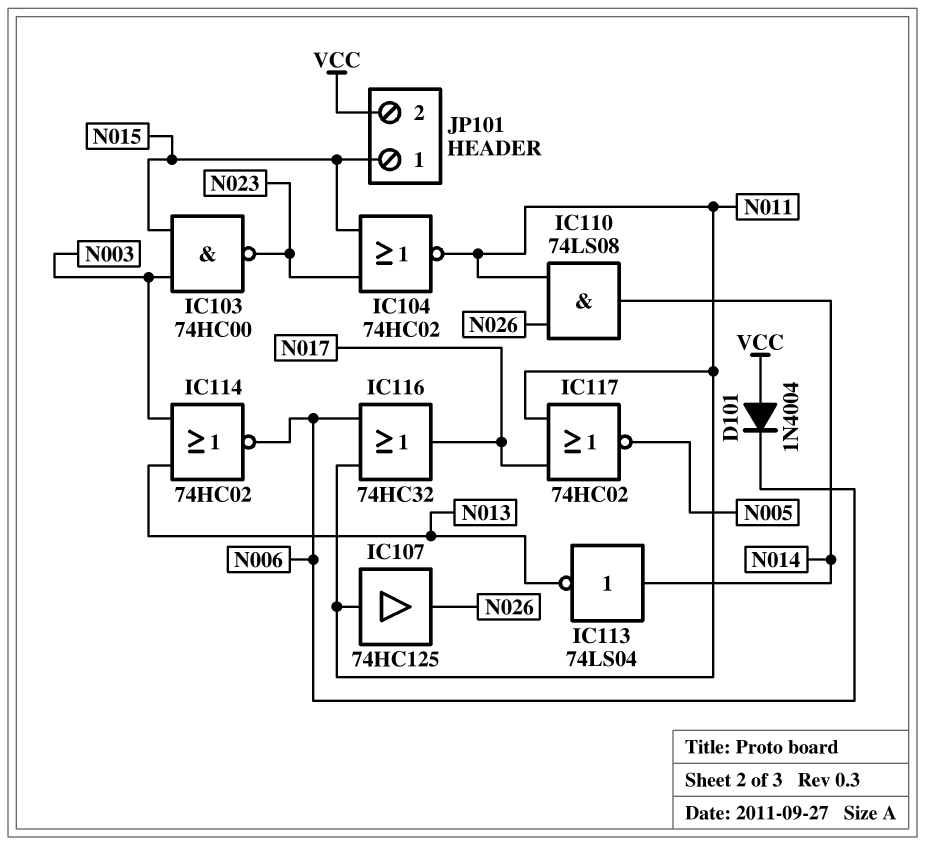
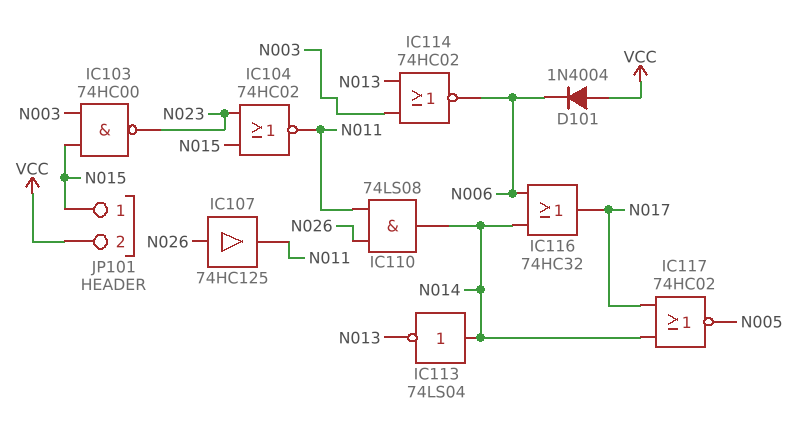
IC107: buffer 74HC125 (in N011, out N026) -> buffer 74HC125 (in N026, out N011)
IC116: OR 74HC32 (in N006, in N011, out N017) -> OR 74HC32 (in N006, in N014, out N017)
IC117: NOR 74HC02 (in N011, in N017, out N005) -> NOR 74HC02 (in N014, in N017, out N005)

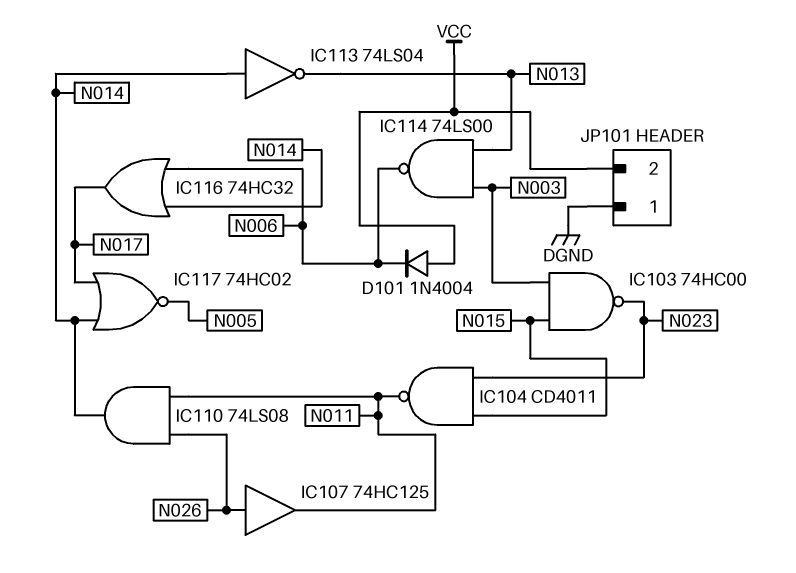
IC104: NOR 74HC02 (in N015, in N023, out N011) -> NAND CD4011 (in N015, in N023, out N011)
IC114: NOR 74HC02 (in N003, in N013, out N006) -> NAND 74LS00 (in N003, in N013, out N006)
JP101 pin 1: N015 -> DGND

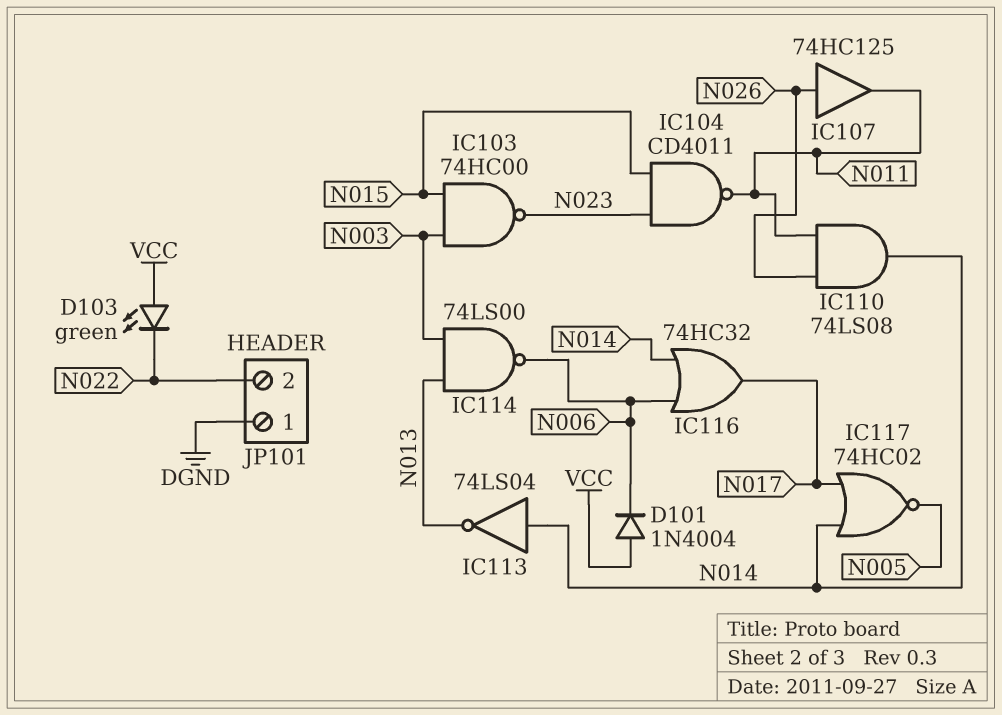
D103: none -> LED green (A VCC, K N022)
JP101 pin 2: VCC -> N022

